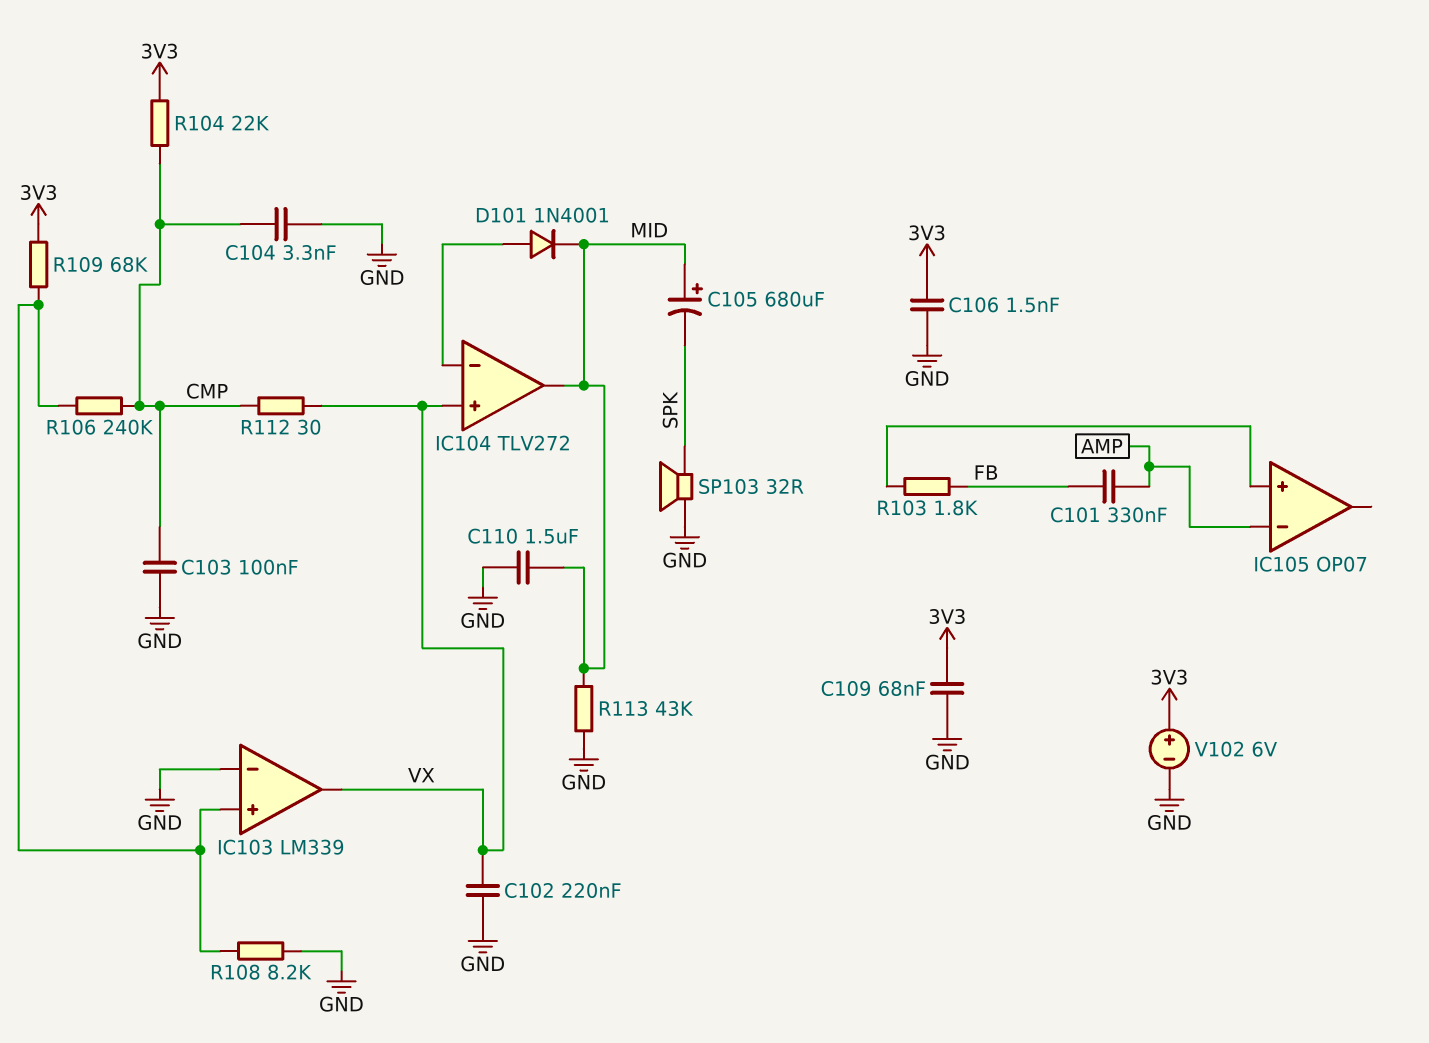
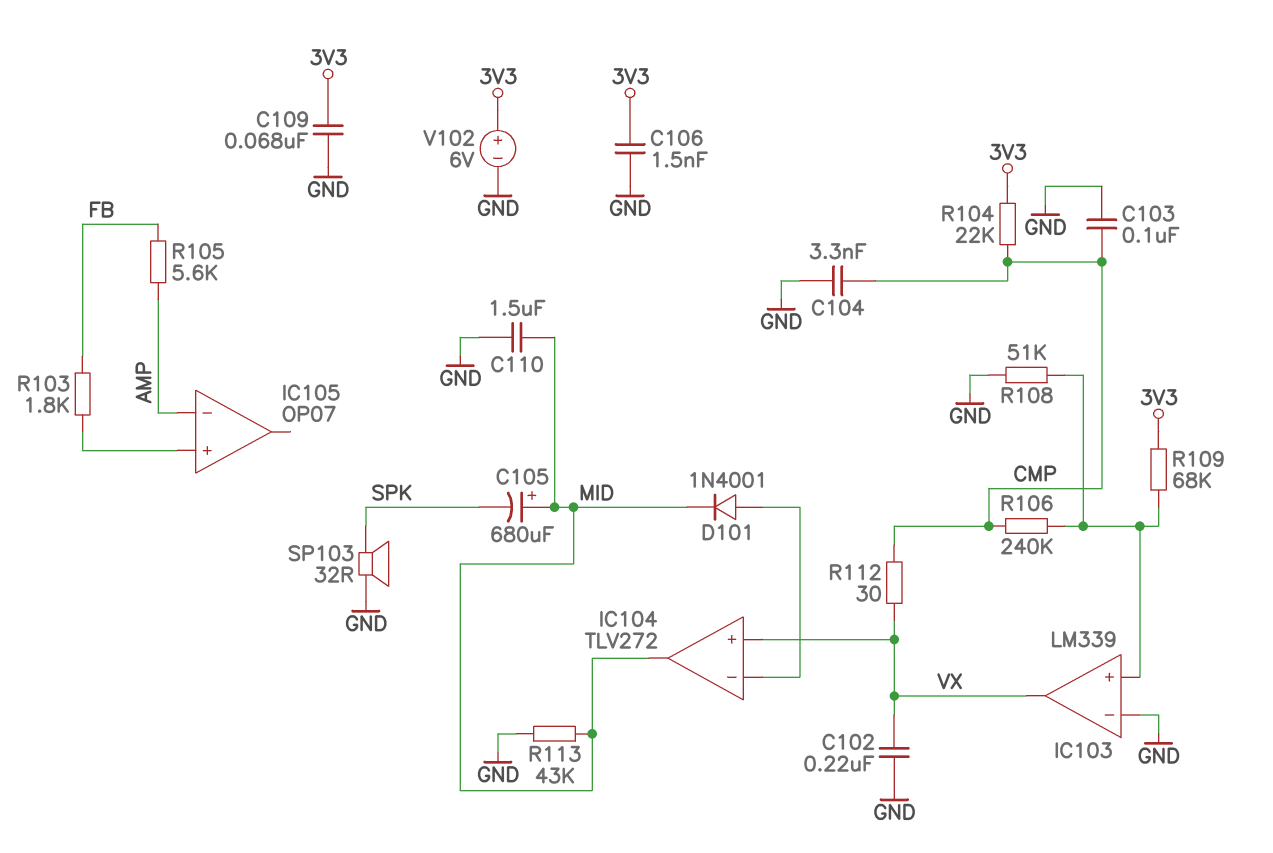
C101: 330nF (AMP, FB) -> none
R105: none -> 5.6k (AMP, FB)
R108: 8.2k (GND, IC103/in+) -> 51k (GND, IC103/in+)

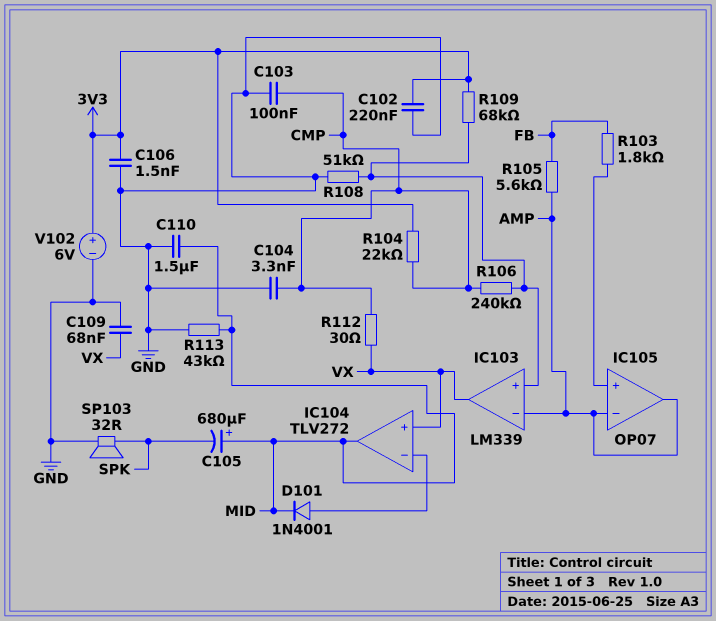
C102: 220nF (GND, VX) -> 220nF (3V3, GND)
C109: 68nF (3V3, GND) -> 68nF (GND, VX)
IC103 pin in-: GND -> AMP
IC105 pin out: none -> AMP

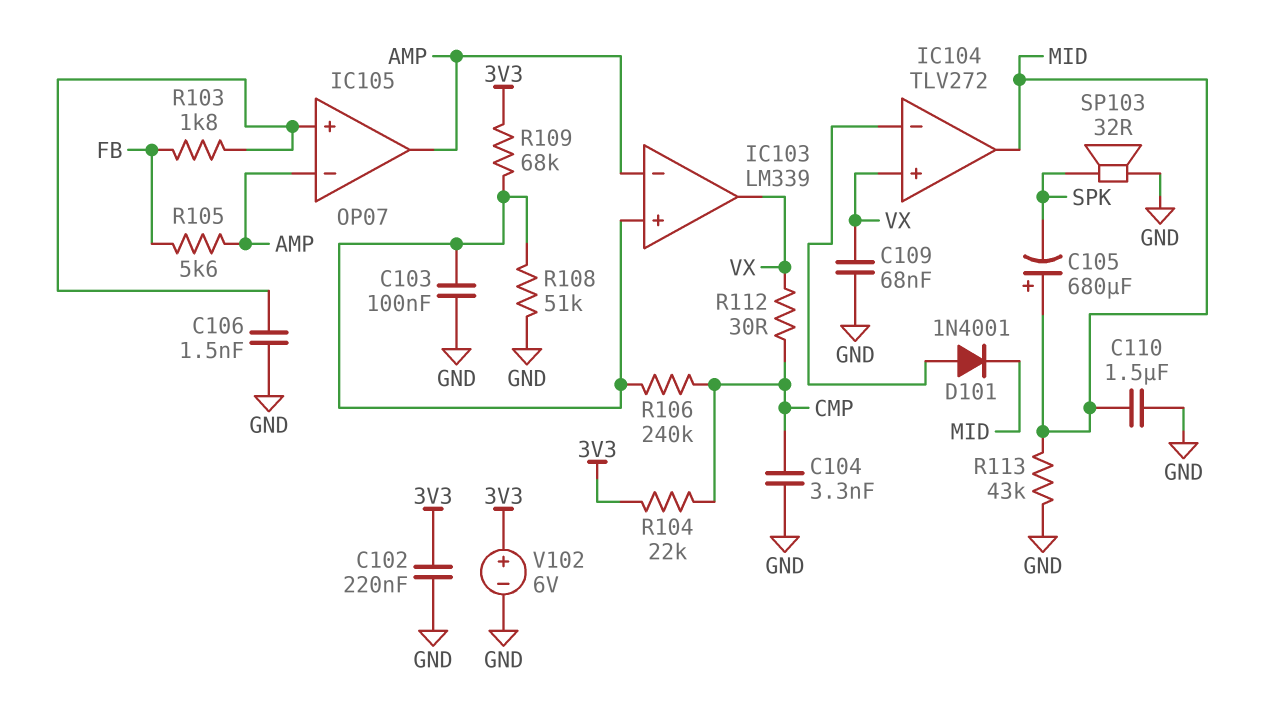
C103: 100nF (CMP, GND) -> 100nF (GND, IC103/in+)
C106: 1.5nF (3V3, GND) -> 1.5nF (GND, IC105/in+)

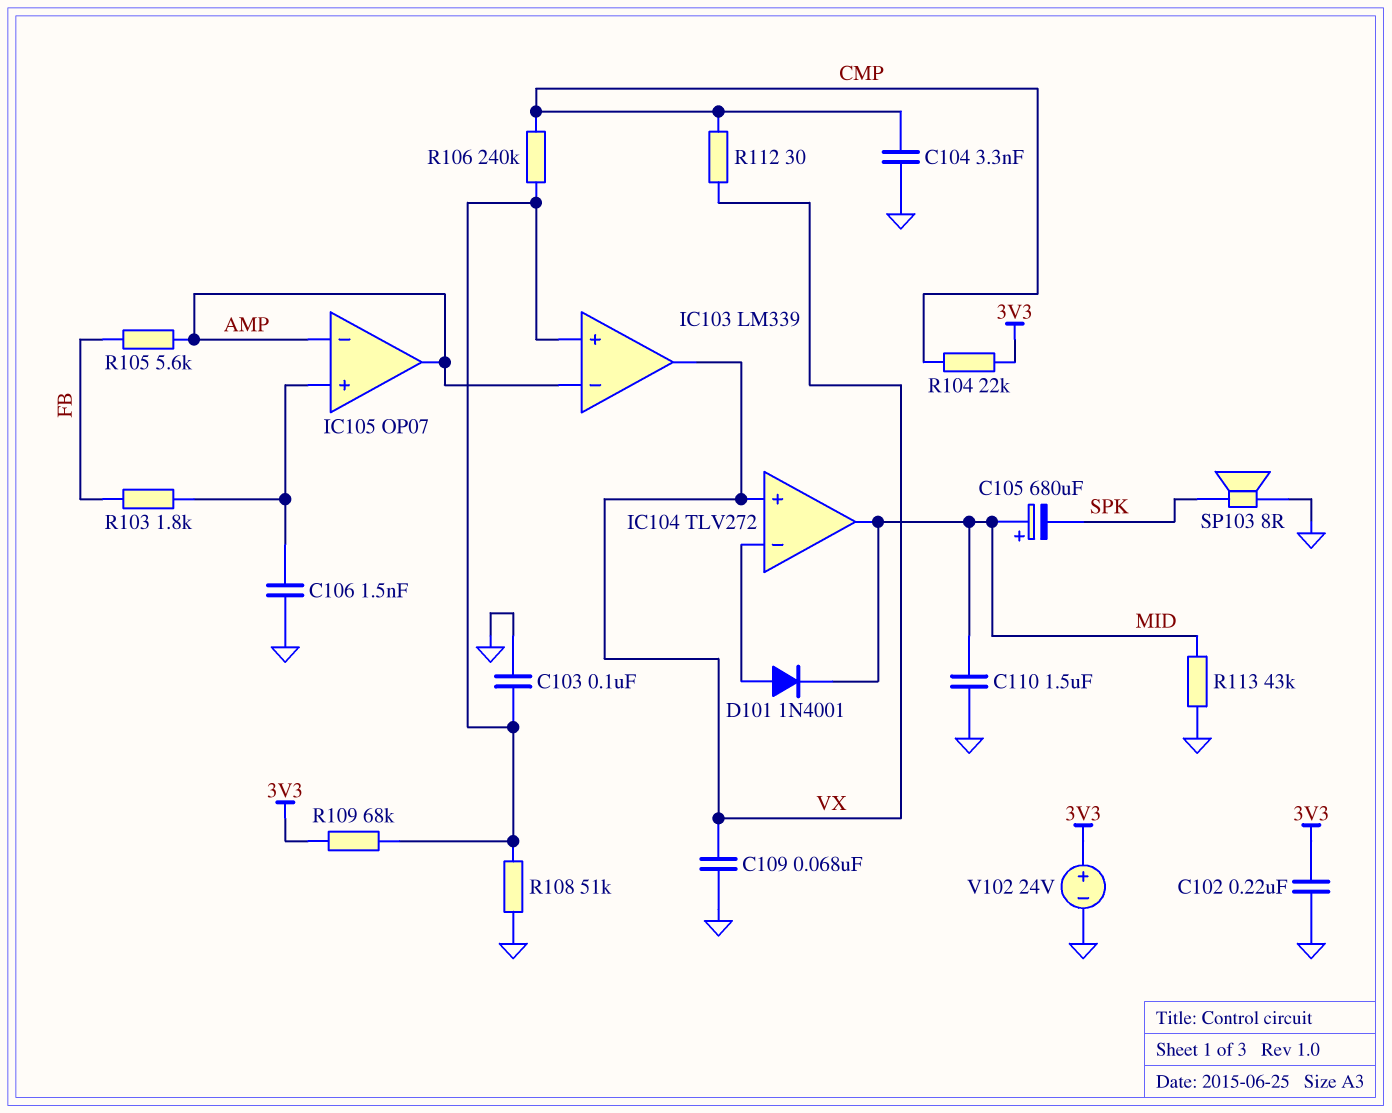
SP103: speaker 32R (GND, SPK) -> speaker 8R (GND, SPK)
V102: 6V (plus 3V3, minus GND) -> 24V (plus 3V3, minus GND)

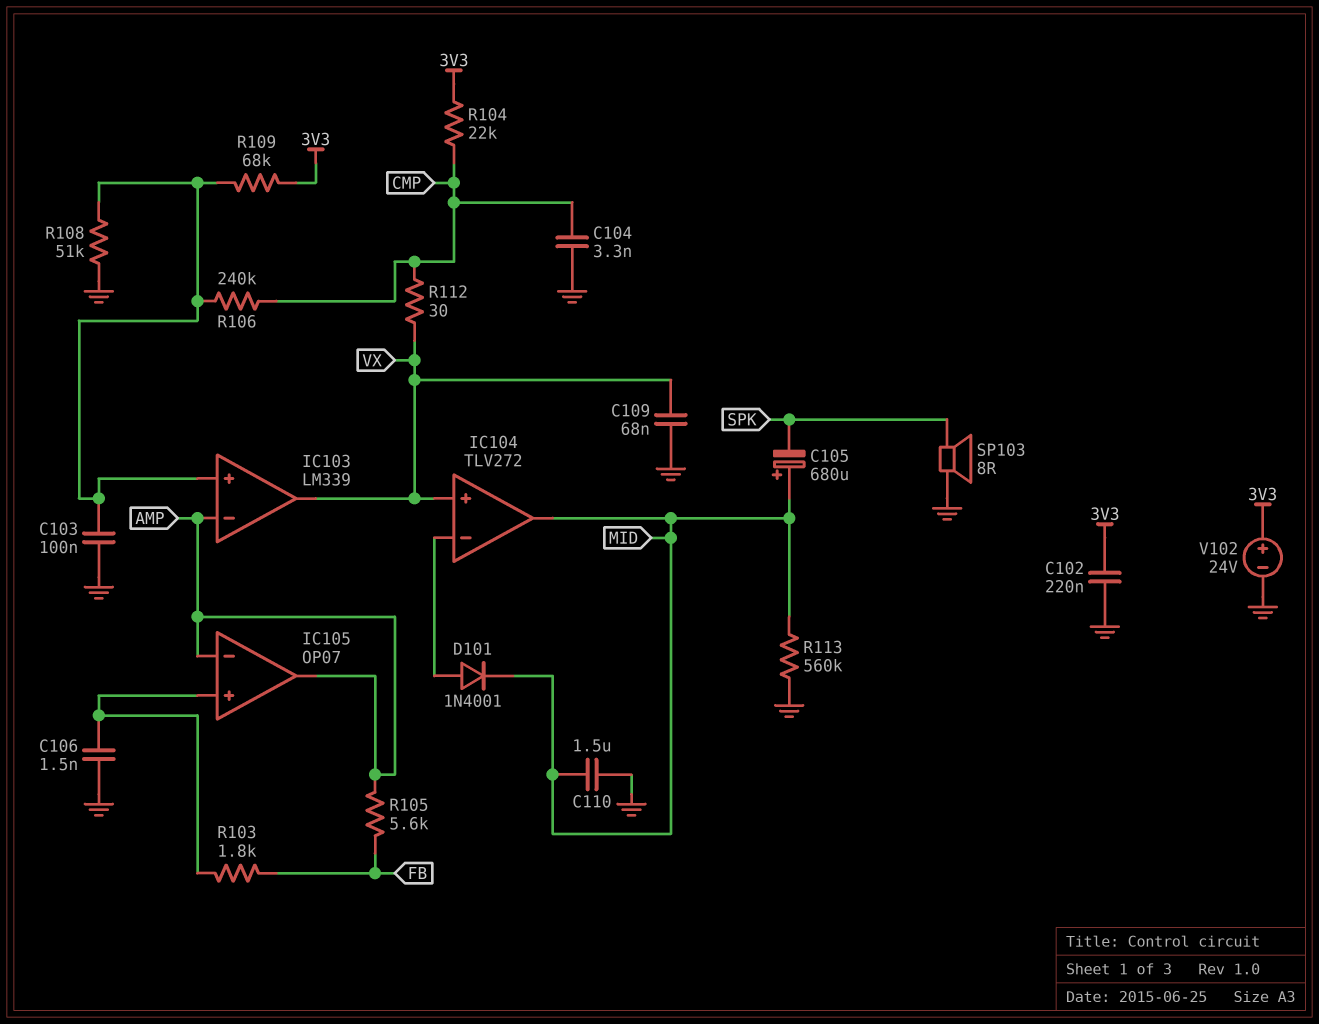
R113: 43k (GND, MID) -> 560k (GND, MID)

